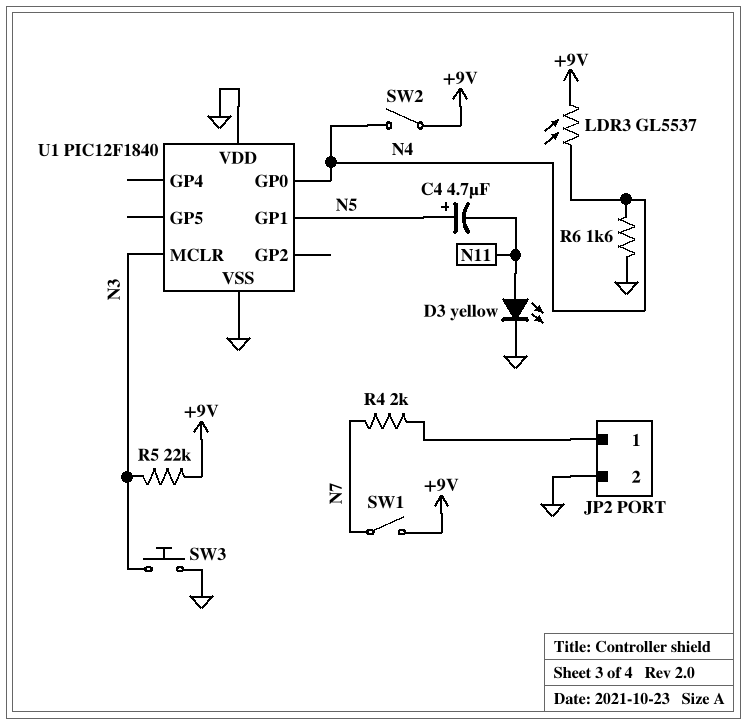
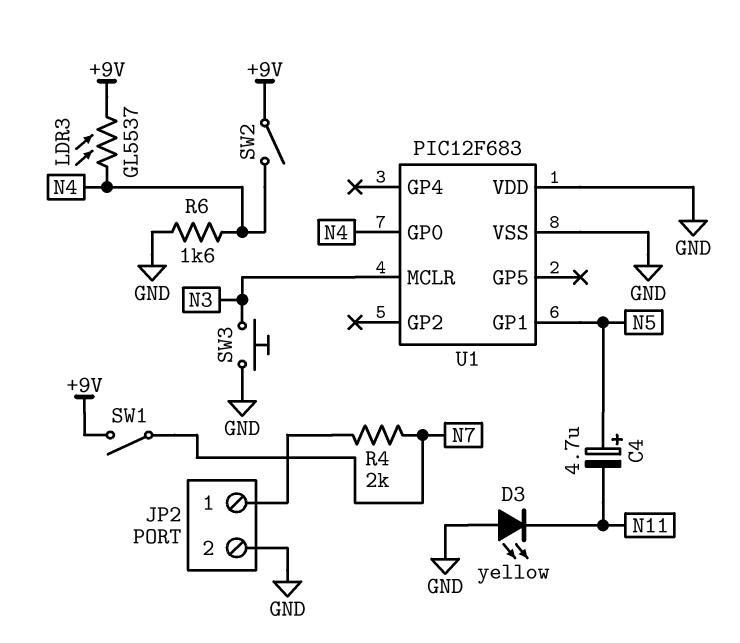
D3: LED yellow (A N11, K GND) -> LED yellow (A GND, K N11)
R5: 22k (+9V, N3) -> none
U1: PIC12F1840 -> PIC12F683

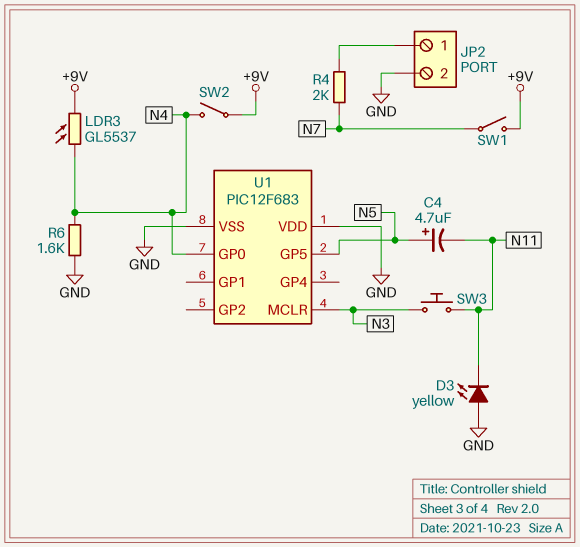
SW3: button (GND, N3) -> button (N3, N11)
U1 pin GP1: N5 -> none
U1 pin GP5: none -> N5

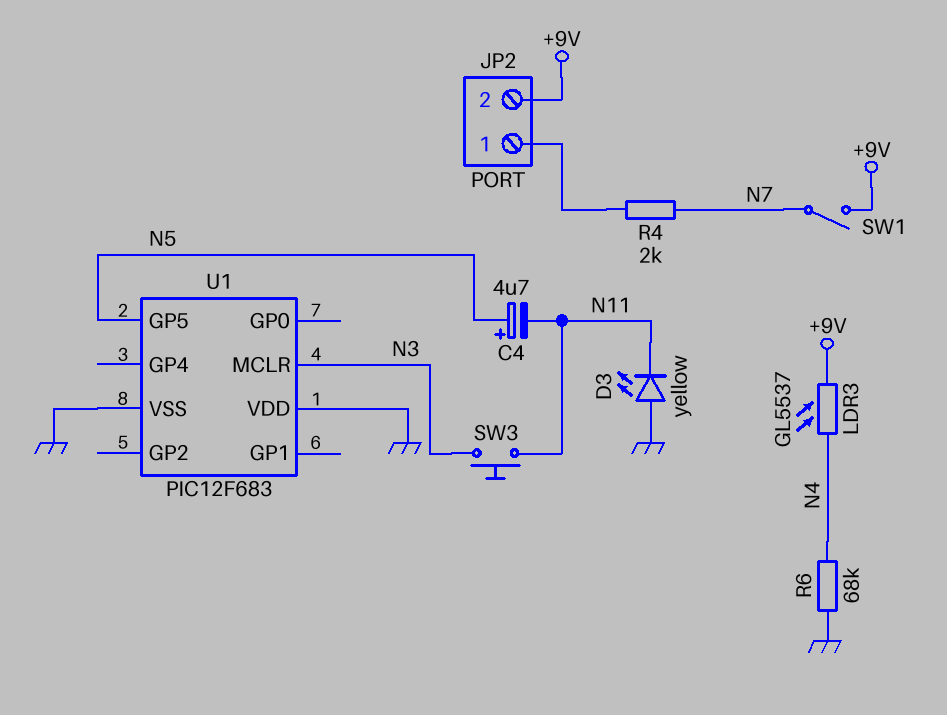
JP2 pin 2: GND -> +9V
R6: 1.6k (GND, N4) -> 68k (GND, N4)
SW2: switch (+9V, N4) -> none
U1 pin GP0: N4 -> none

